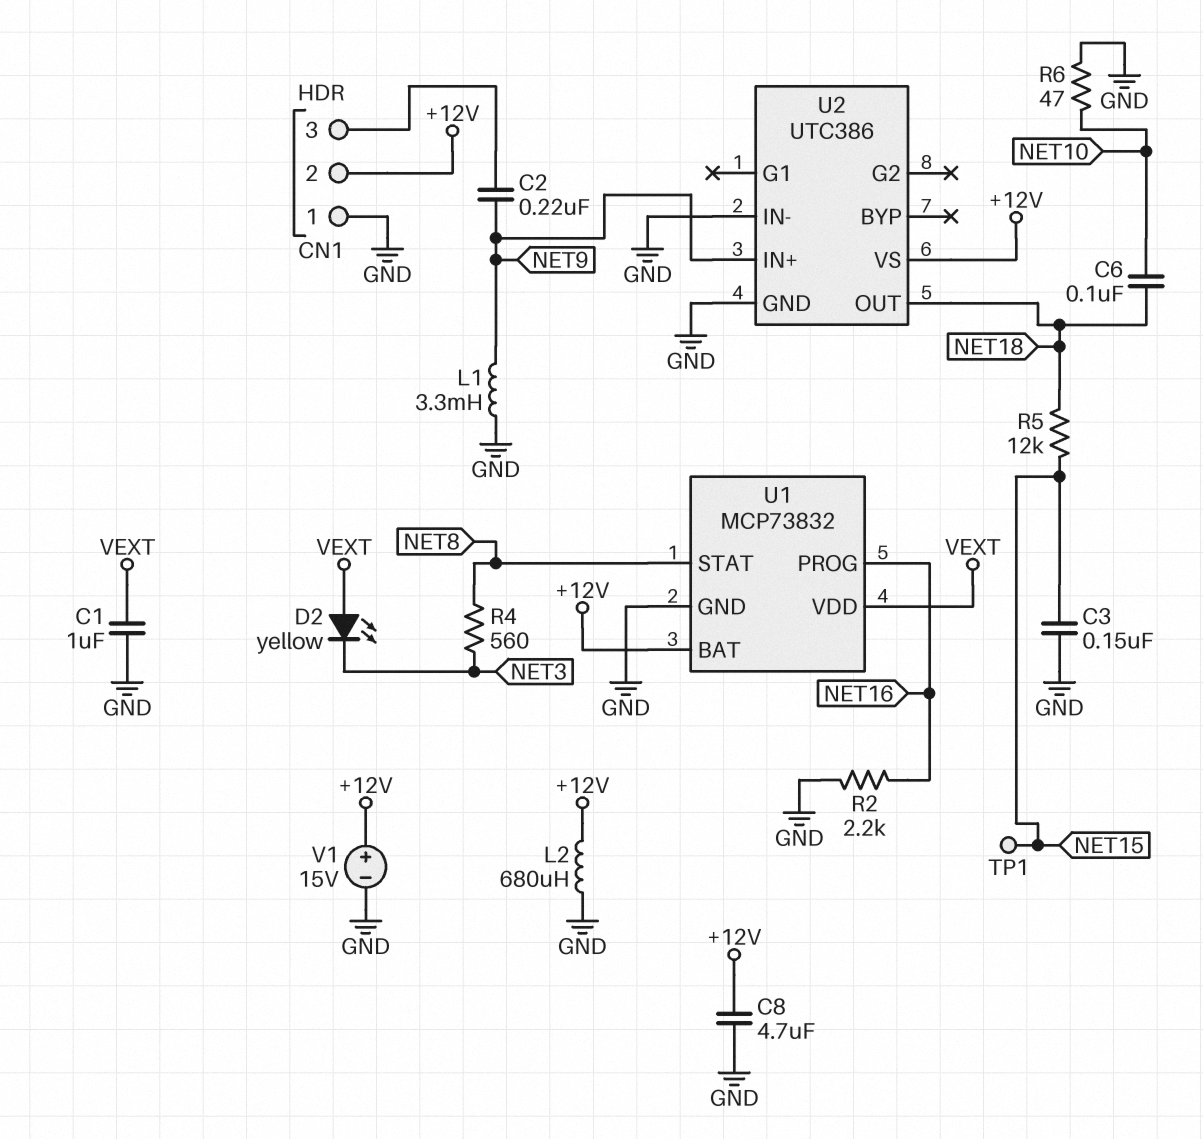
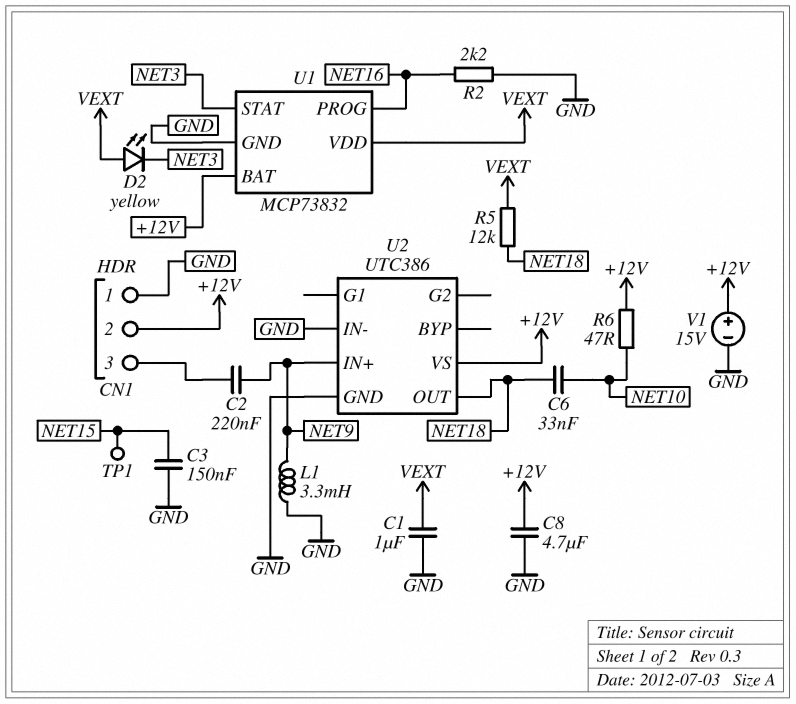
C6: 100nF (NET10, NET18) -> 33nF (NET10, NET18)
L2: 680uH (+12V, GND) -> none
R4: 560 (NET3, NET8) -> none
R5: 12k (NET15, NET18) -> 12k (NET18, VEXT)
R6: 47 (GND, NET10) -> 47 (+12V, NET10)
U1 pin STAT: NET8 -> NET3

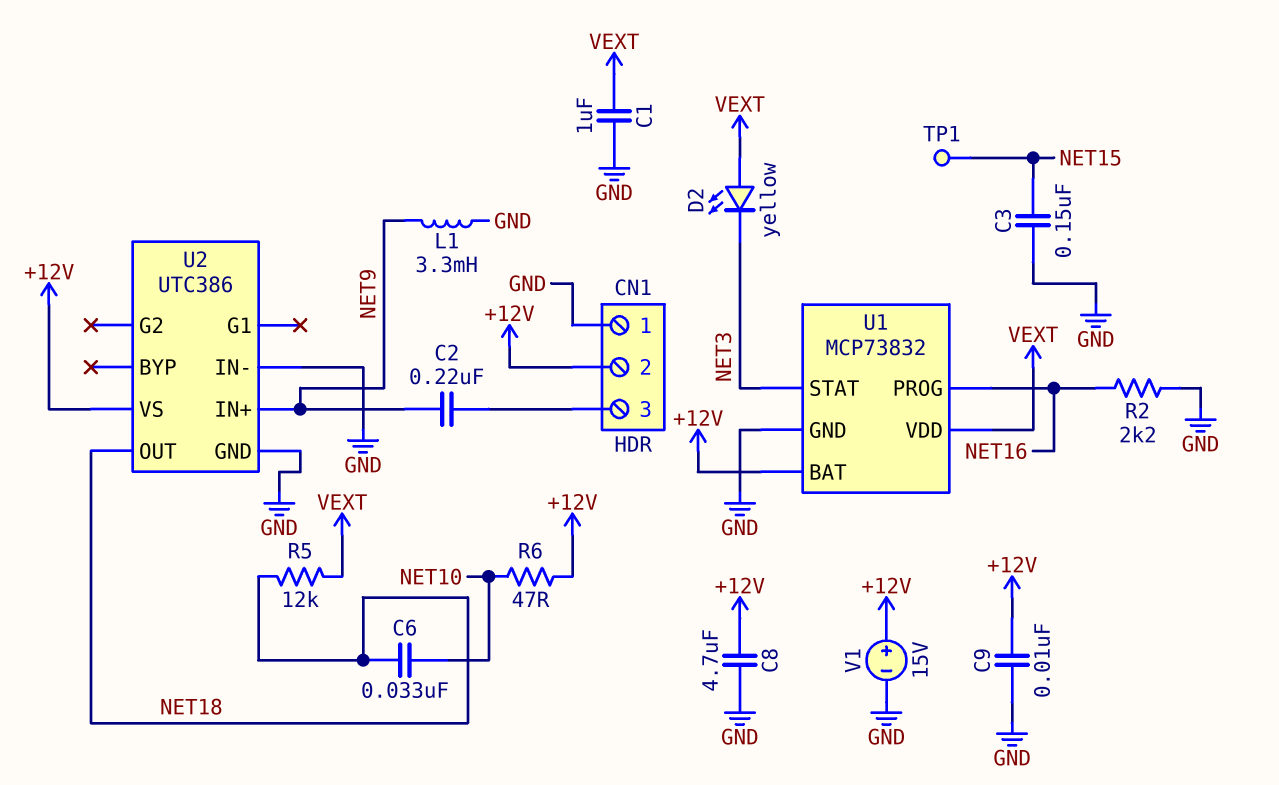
C9: none -> 10nF (+12V, GND)

